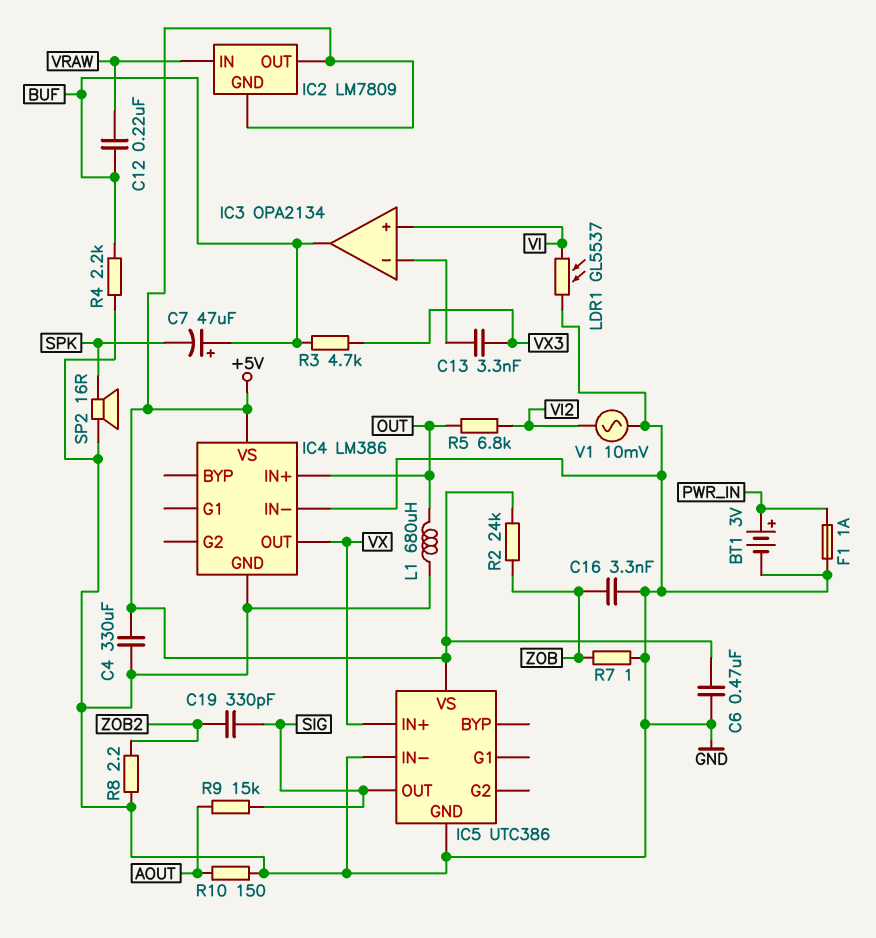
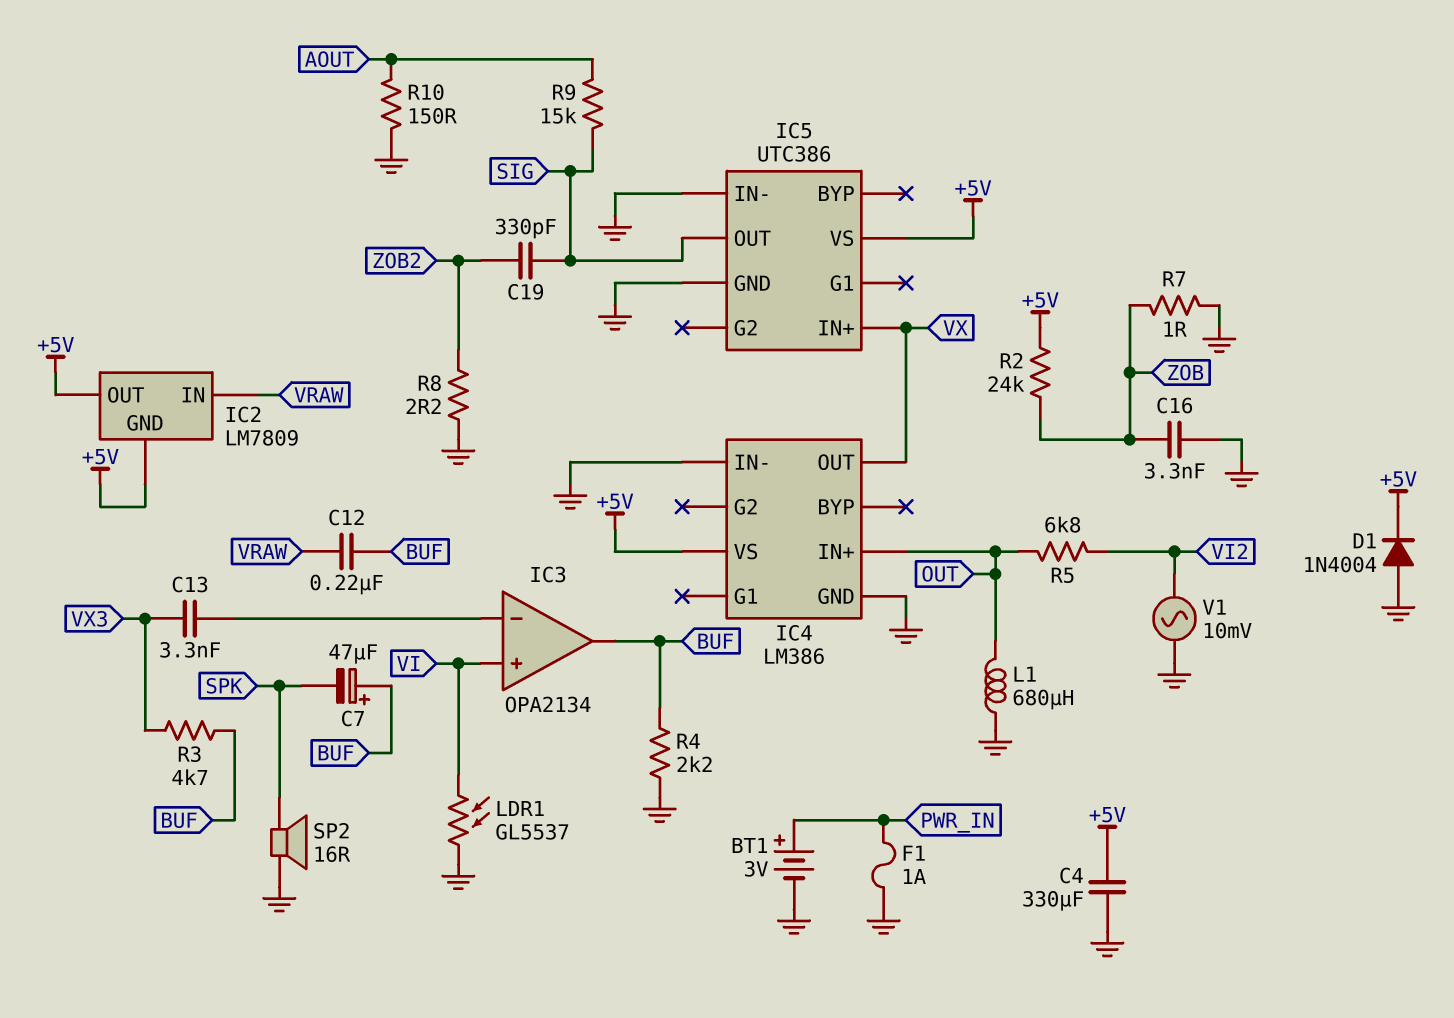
C6: 470nF (+5V, GND) -> none
D1: none -> diode 1N4004 (A GND, K +5V)

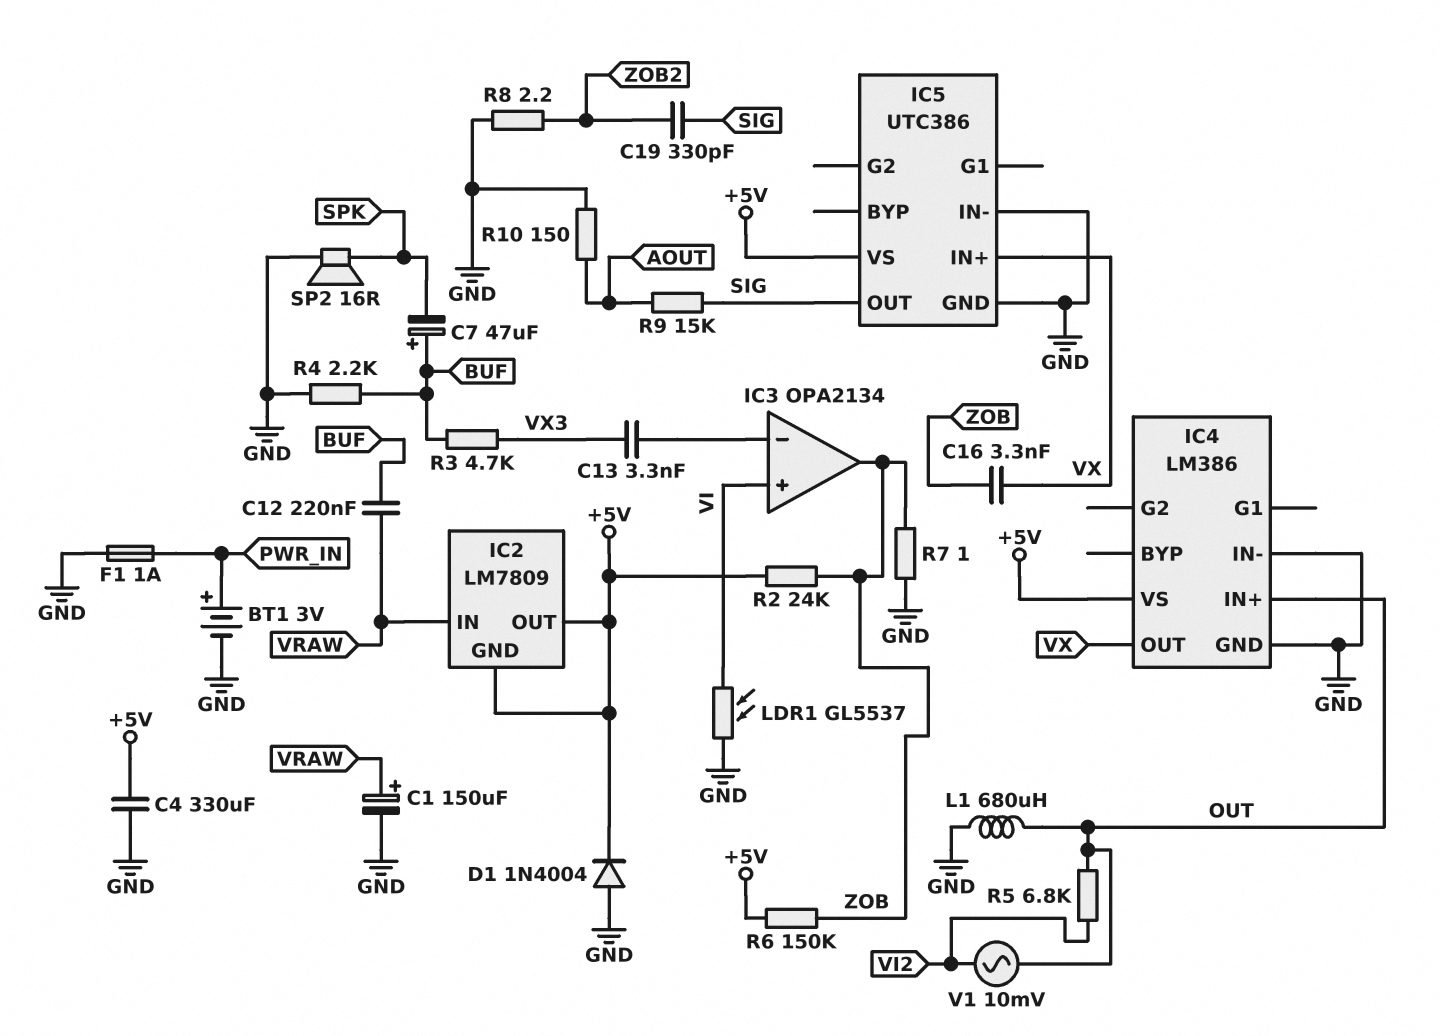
C1: none -> 150uF (plus VRAW, minus GND)
C16: 3.3nF (GND, ZOB) -> 3.3nF (VX, ZOB)
IC3 pin out: BUF -> ZOB
R6: none -> 150k (+5V, ZOB)
V1: AC 10mV (GND, VI2) -> AC 10mV (OUT, VI2)

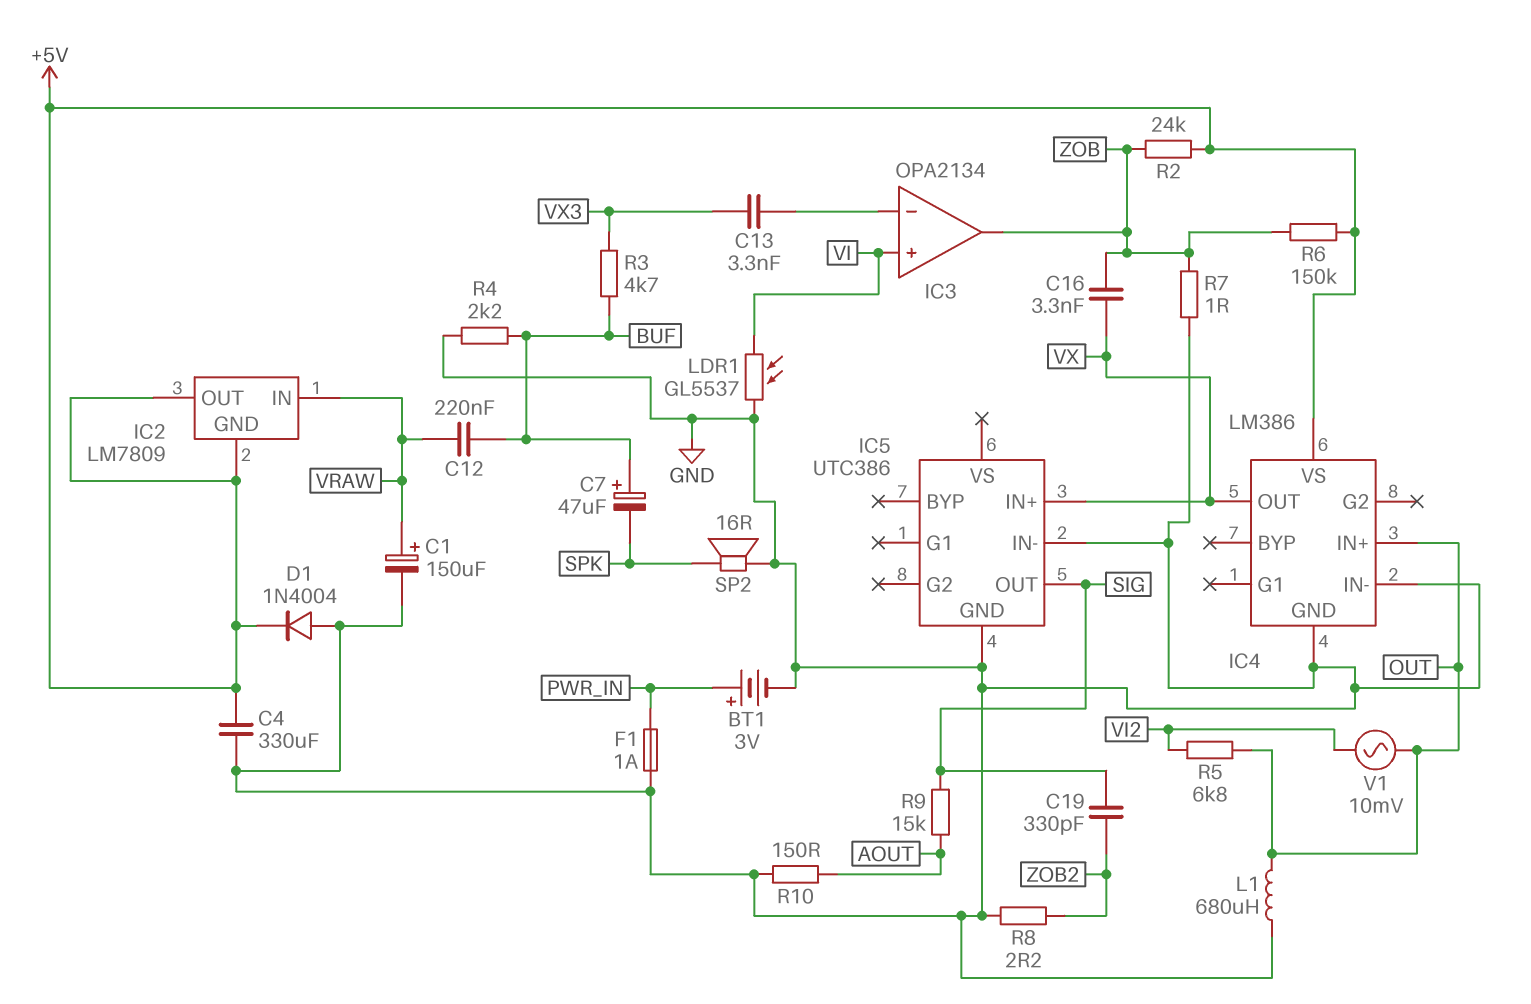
IC5 pin VS: +5V -> none

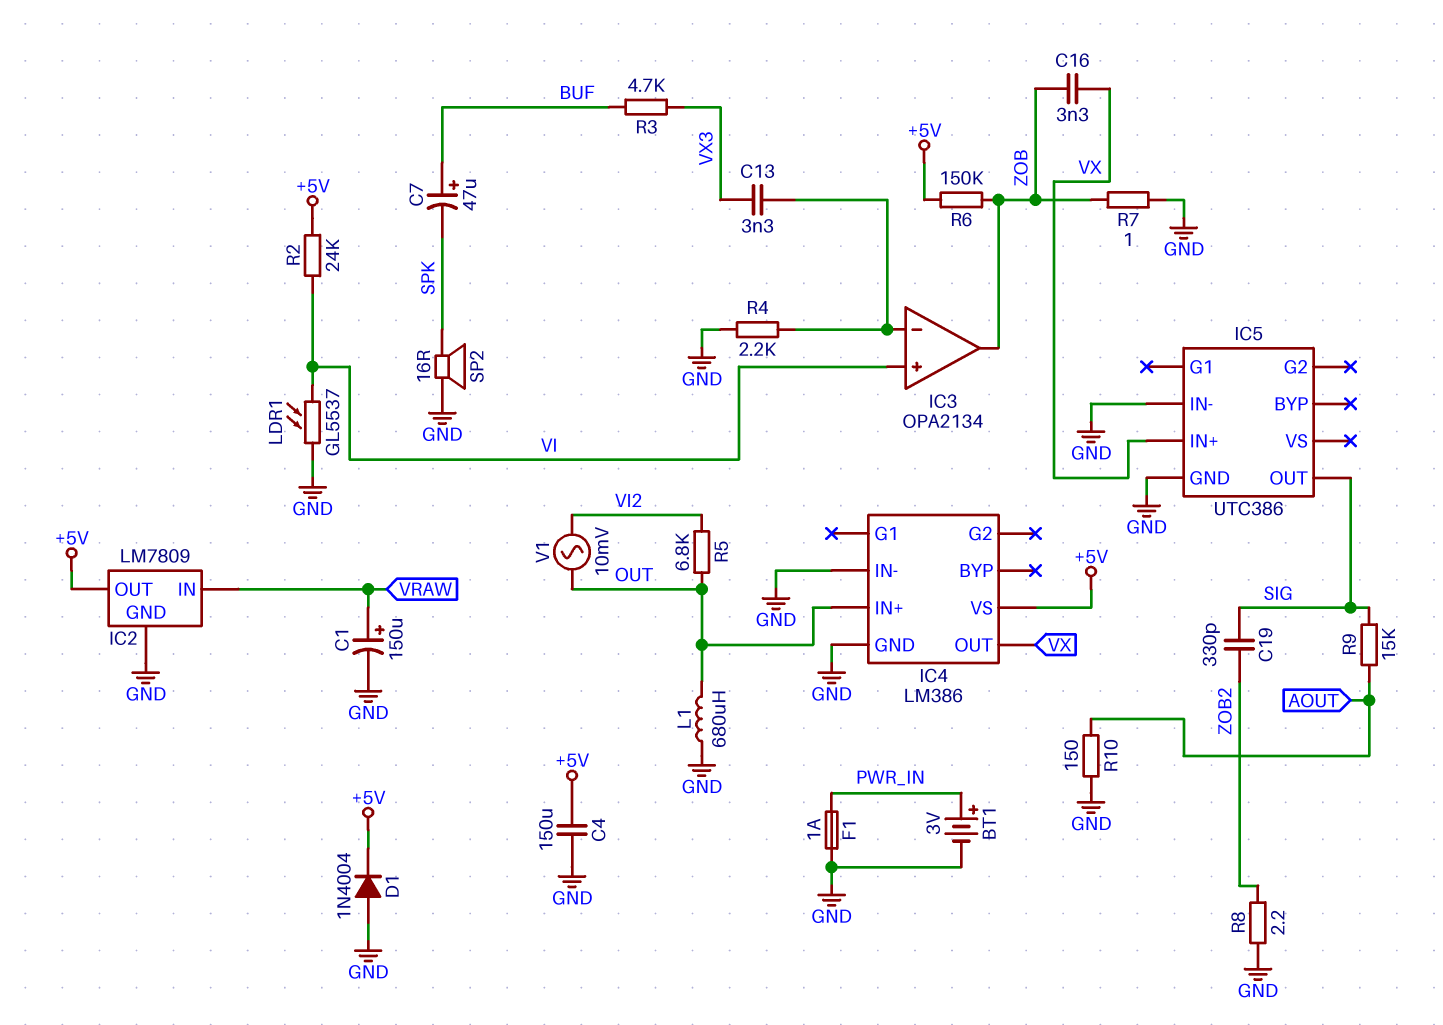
C4: 330uF (+5V, GND) -> 150uF (+5V, GND)
C12: 220nF (BUF, VRAW) -> none
IC2 pin GND: +5V -> GND
R2: 24k (+5V, ZOB) -> 24k (+5V, VI)
R4: 2.2k (BUF, GND) -> 2.2k (GND, IC3/in-)

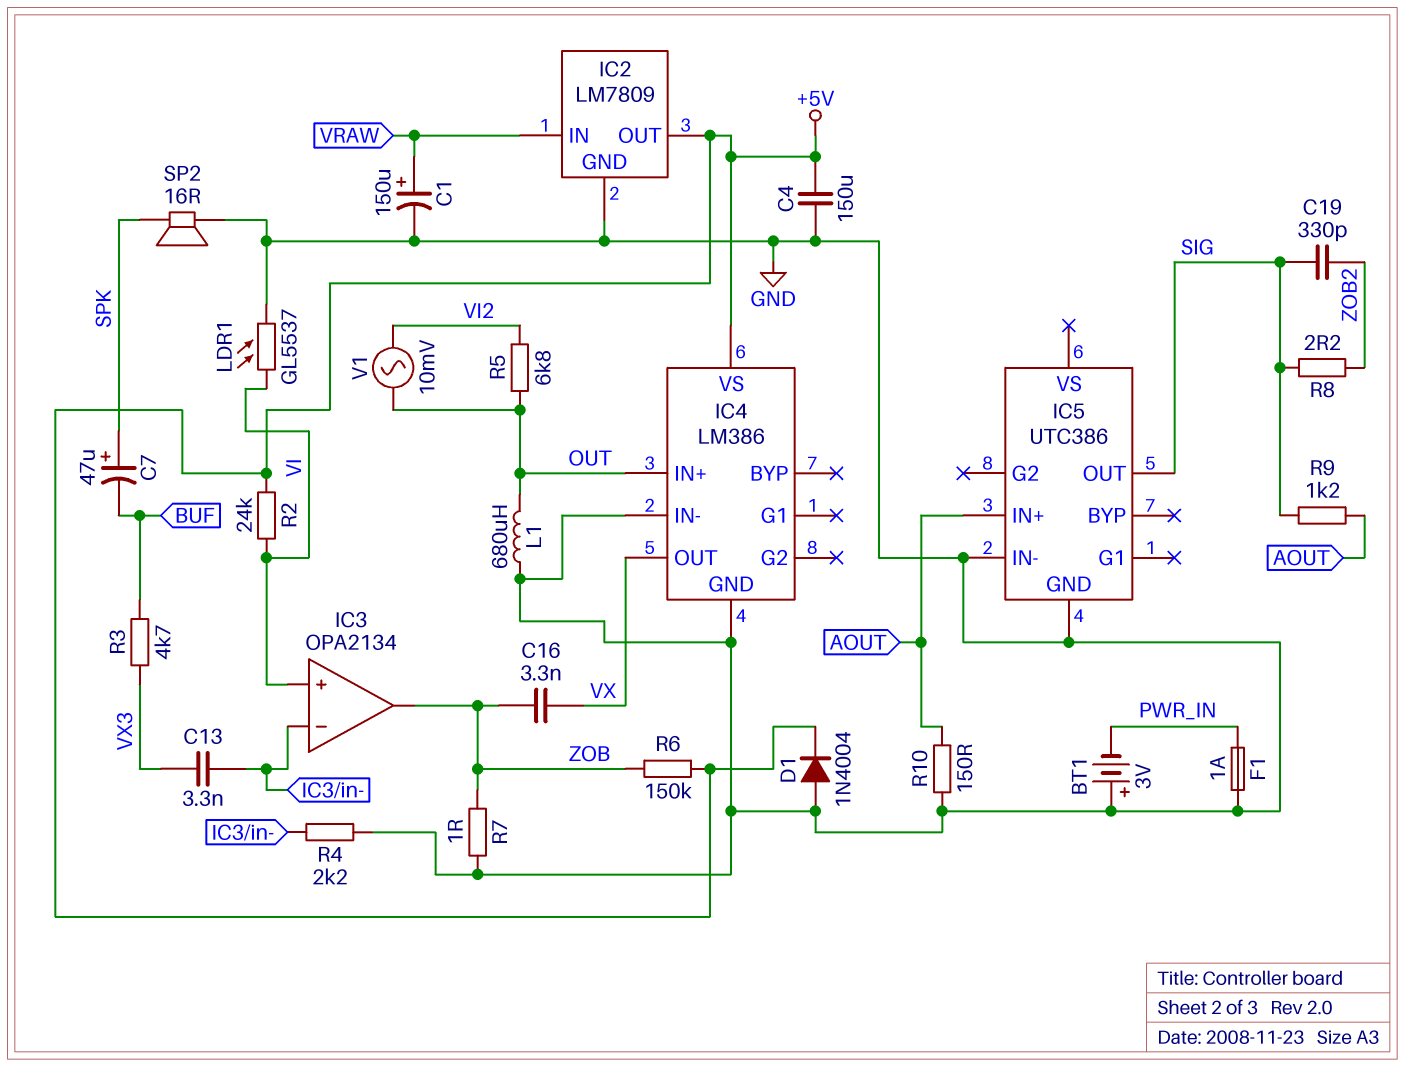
BT1: 3V (plus PWR_IN, minus GND) -> 3V (plus GND, minus PWR_IN)
C7: 47uF (plus BUF, minus SPK) -> 47uF (plus SPK, minus BUF)
IC5 pin IN+: VX -> AOUT
R8: 2.2 (GND, ZOB2) -> 2.2 (SIG, ZOB2)
R9: 15k (AOUT, SIG) -> 1.2k (AOUT, SIG)

